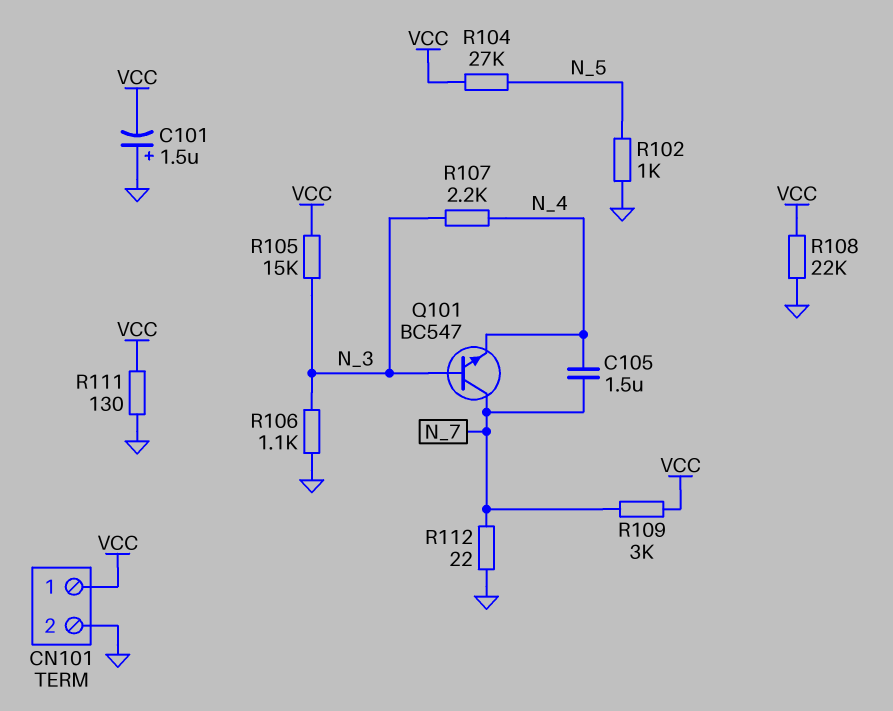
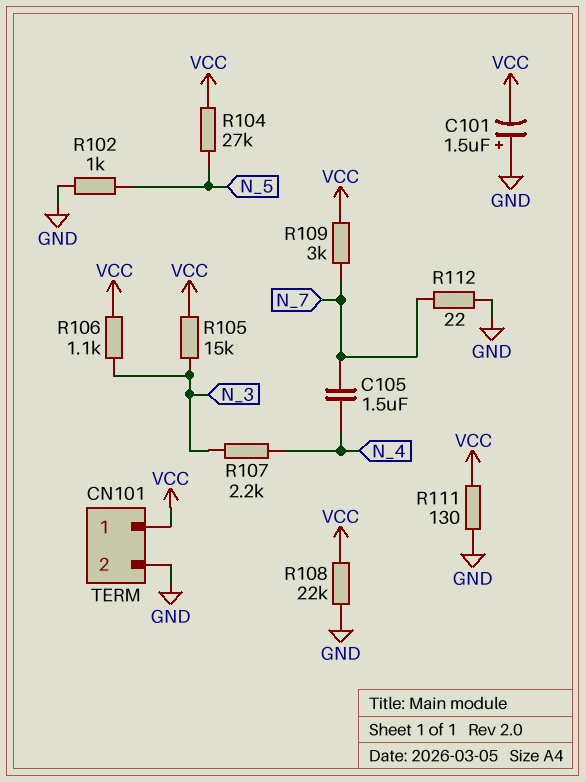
Q101: NPN BC547 (B N_3, C N_7, E N_4) -> none
R106: 1.1k (GND, N_3) -> 1.1k (N_3, VCC)

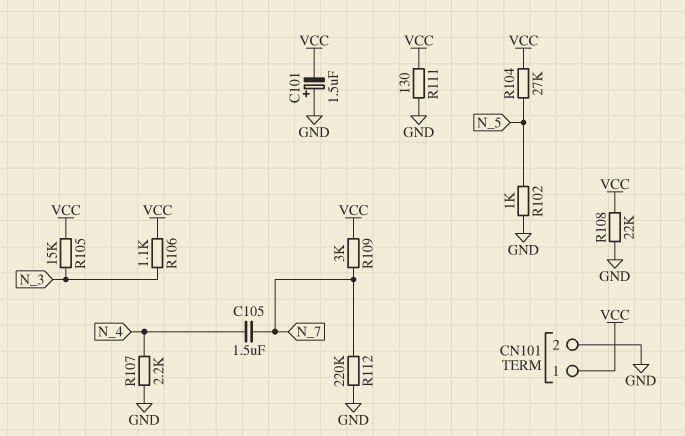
R107: 2.2k (N_3, N_4) -> 2.2k (GND, N_4)
R112: 22 (GND, N_7) -> 220k (GND, N_7)

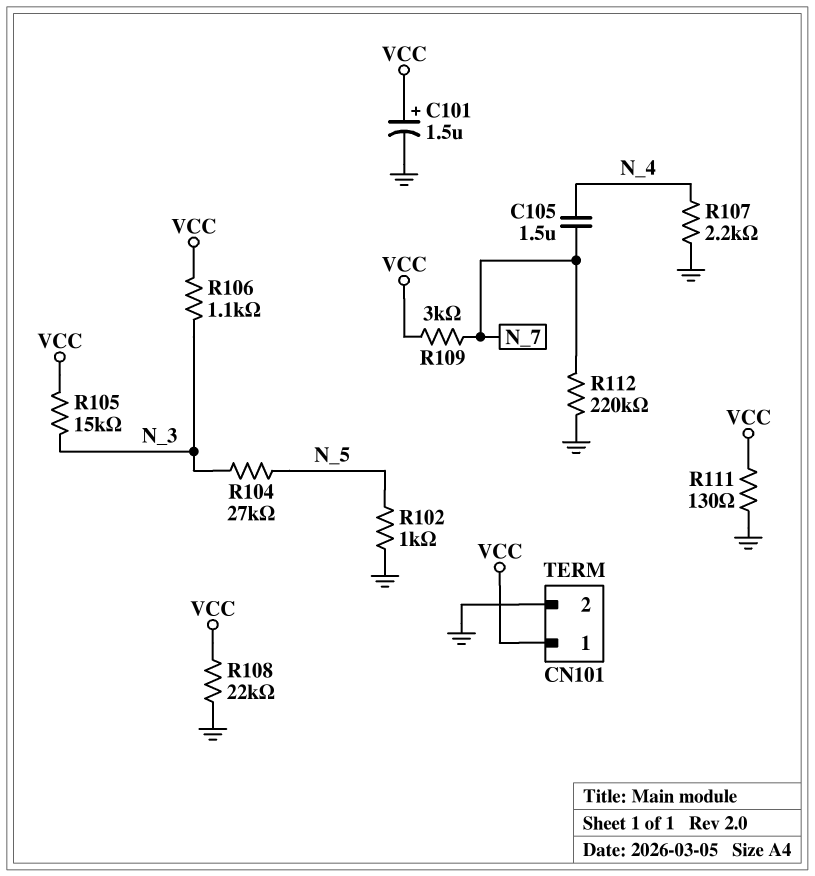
C101: 1.5uF (plus GND, minus VCC) -> 1.5uF (plus VCC, minus GND)
R104: 27k (N_5, VCC) -> 27k (N_3, N_5)

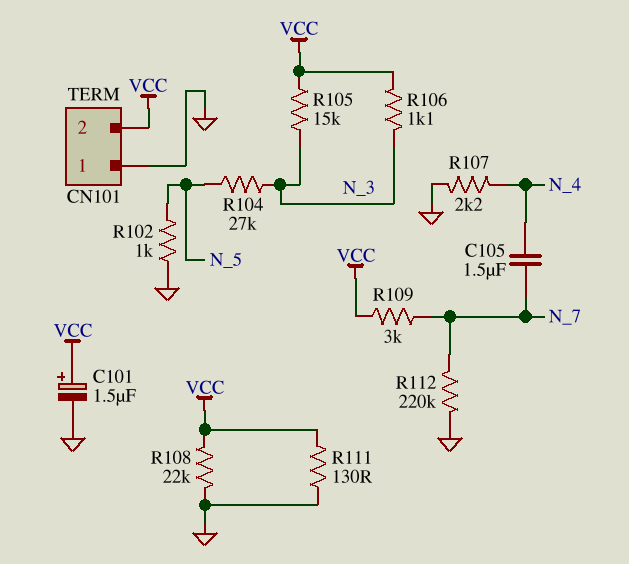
CN101 pin 1: VCC -> GND
CN101 pin 2: GND -> VCC

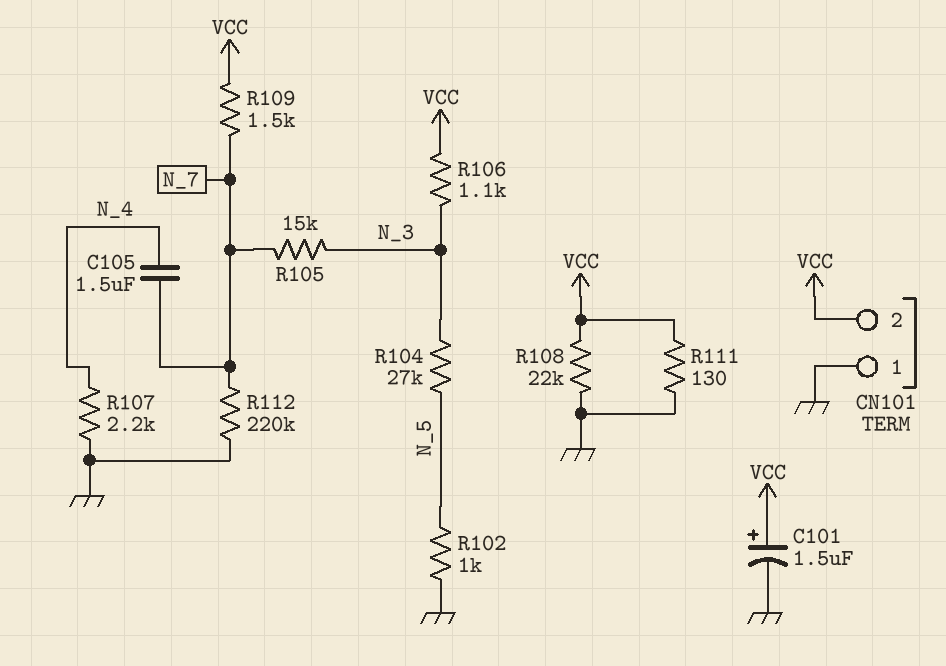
R105: 15k (N_3, VCC) -> 15k (N_3, N_7)
R109: 3k (N_7, VCC) -> 1.5k (N_7, VCC)

